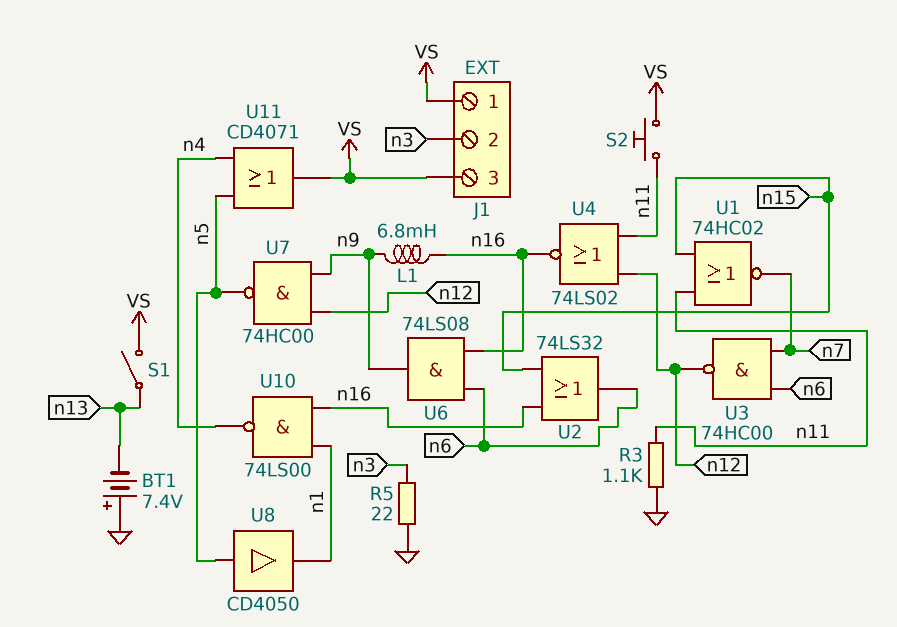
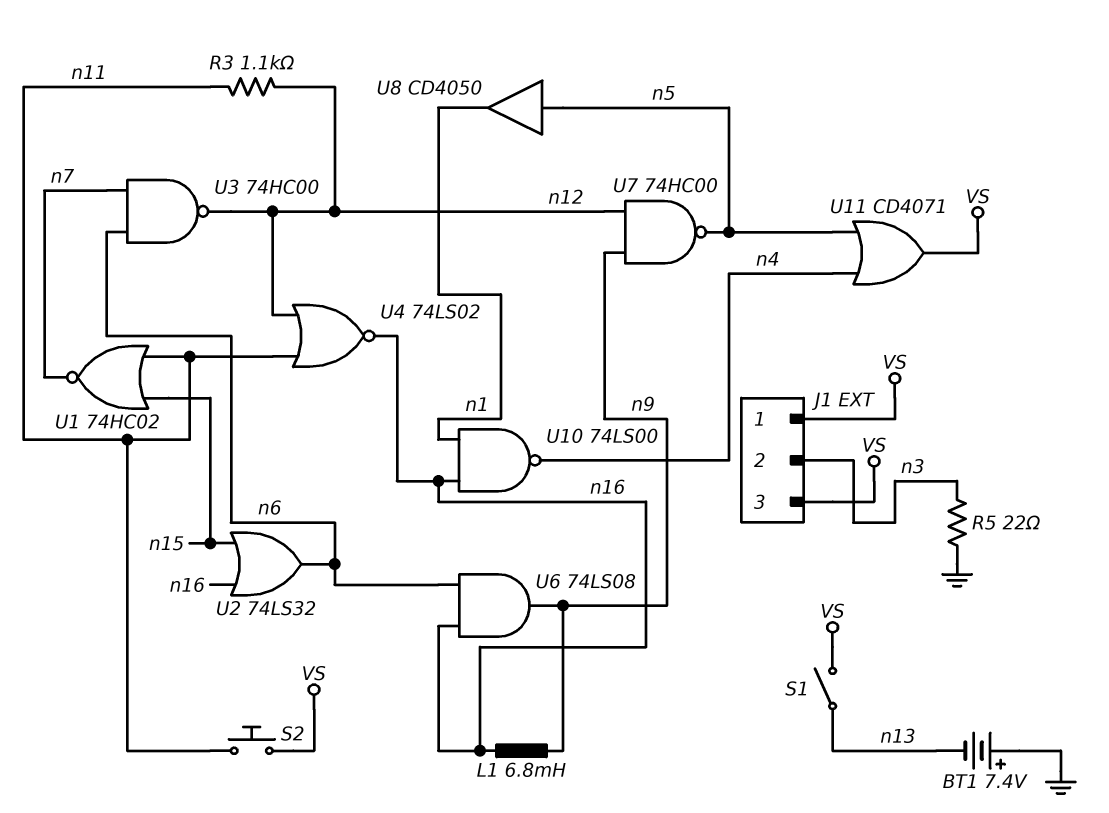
R3: 1.1k (GND, n11) -> 1.1k (n11, n12)

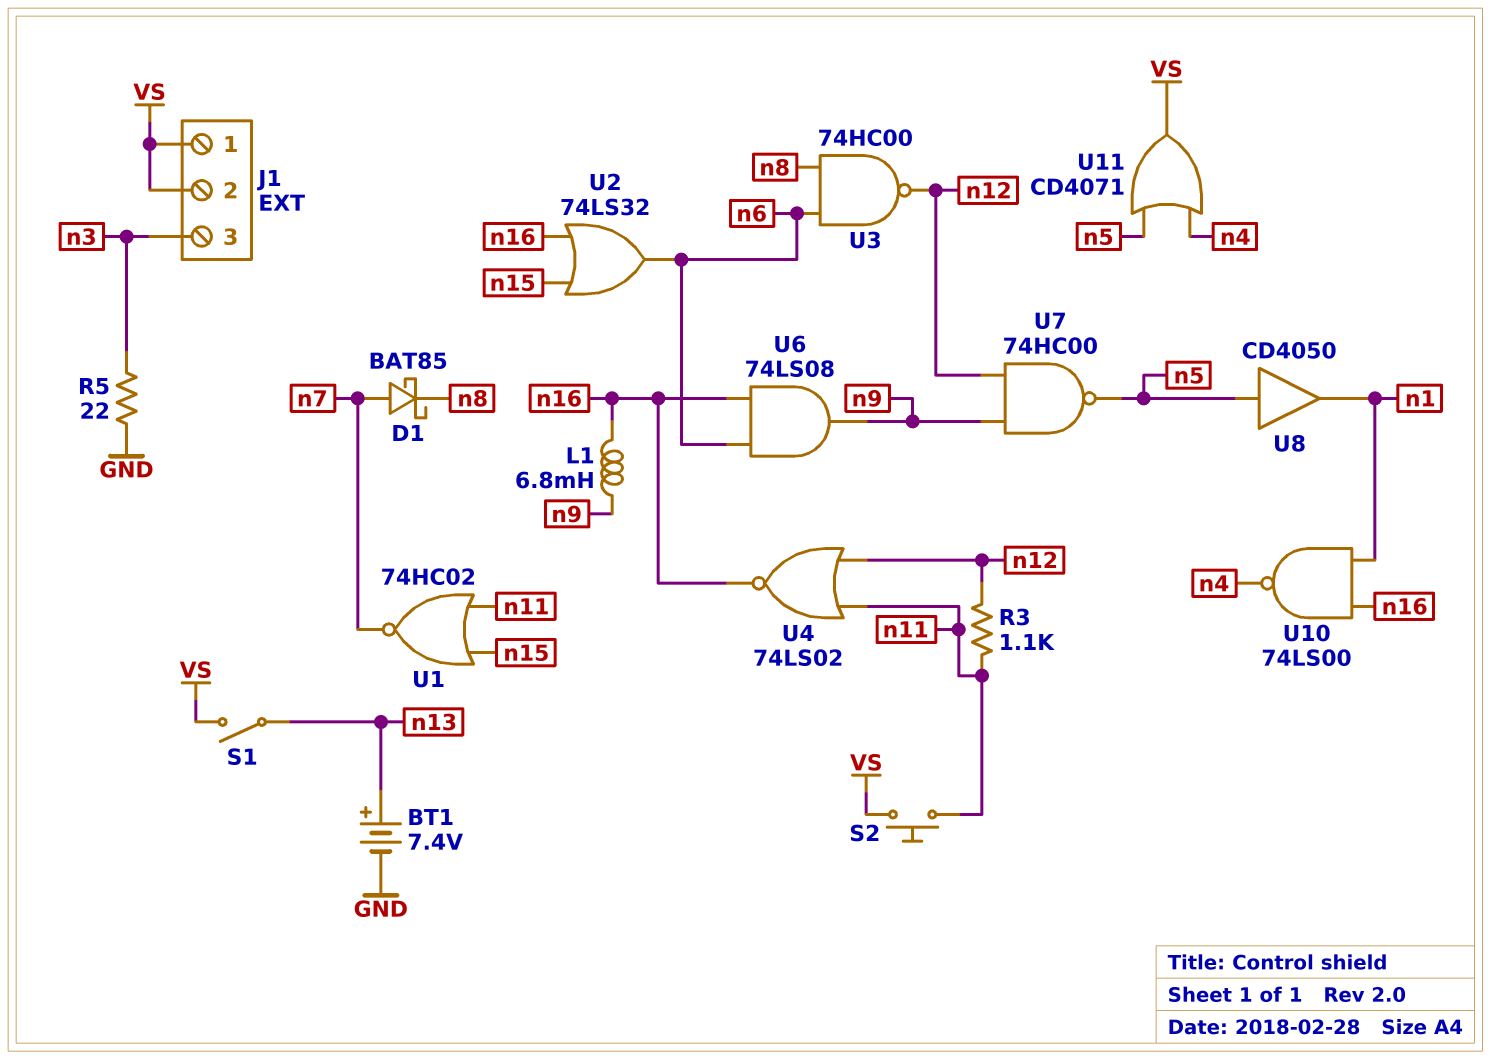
BT1: 7.4V (plus GND, minus n13) -> 7.4V (plus n13, minus GND)
D1: none -> schottky BAT85 (A n7, K n8)
J1 pin 2: n3 -> VS
J1 pin 3: VS -> n3
U3: NAND 74HC00 (in n6, in n7, out n12) -> NAND 74HC00 (in n6, in n8, out n12)

